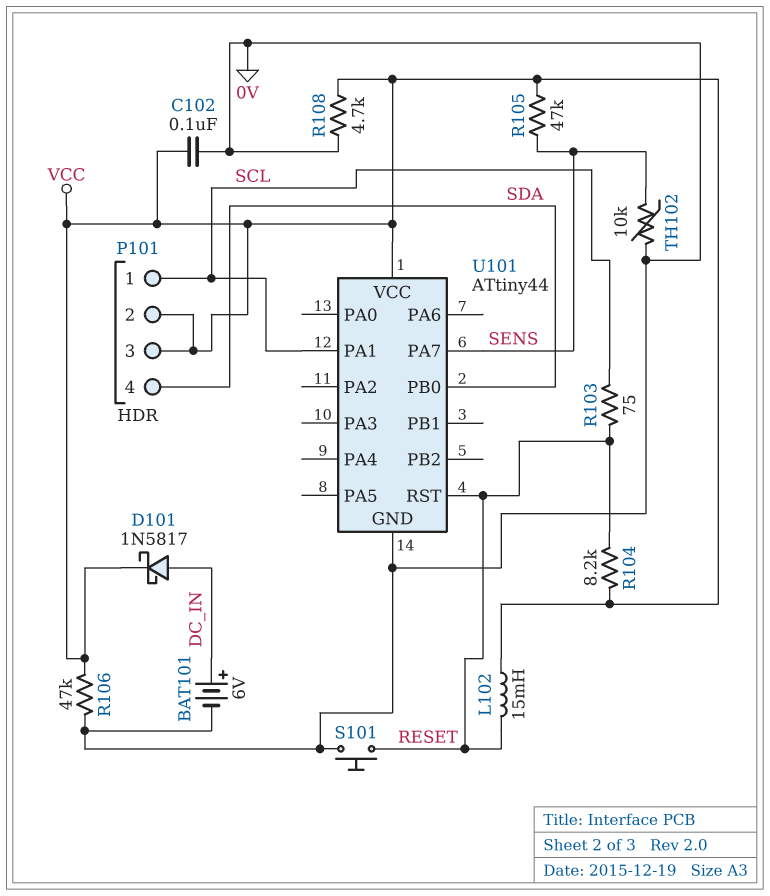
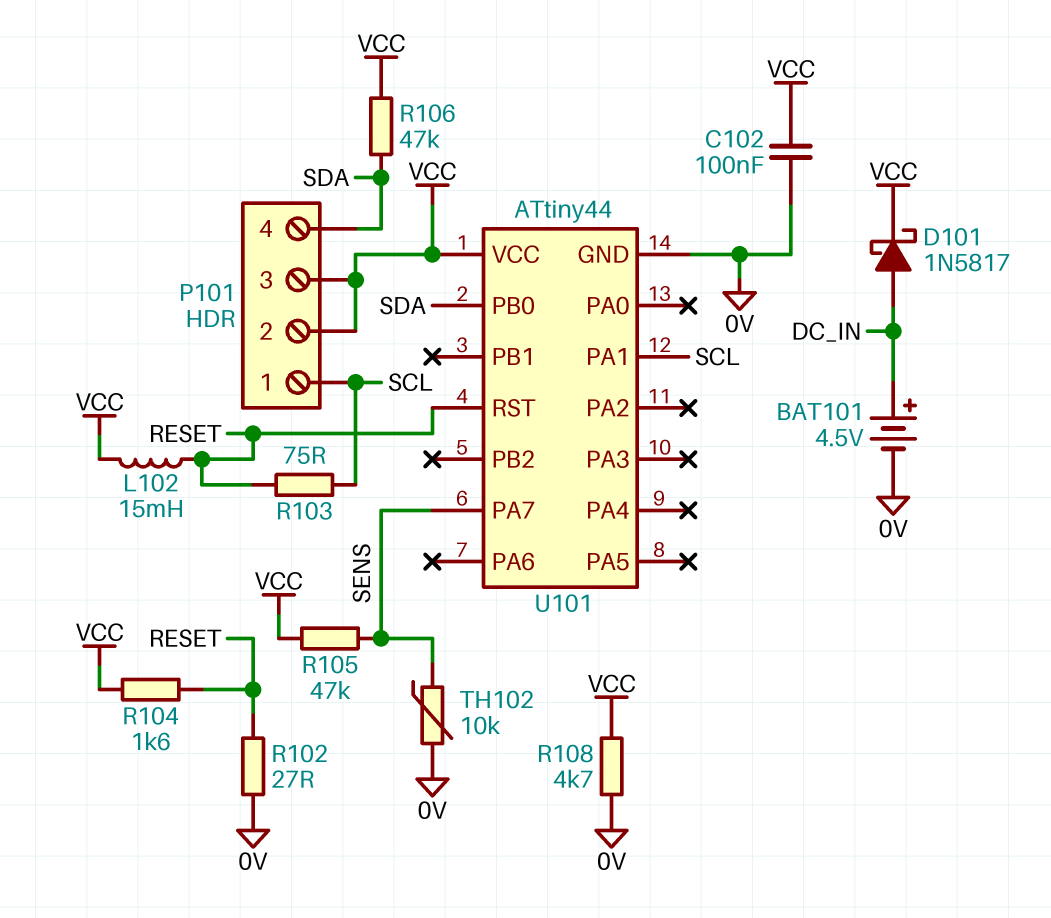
BAT101: 6V (plus DC_IN, minus 0V) -> 4.5V (plus DC_IN, minus 0V)
R102: none -> 27 (0V, RESET)
R104: 8.2k (RESET, VCC) -> 1.6k (RESET, VCC)
R106: 47k (0V, VCC) -> 47k (SDA, VCC)
S101: button (0V, RESET) -> none

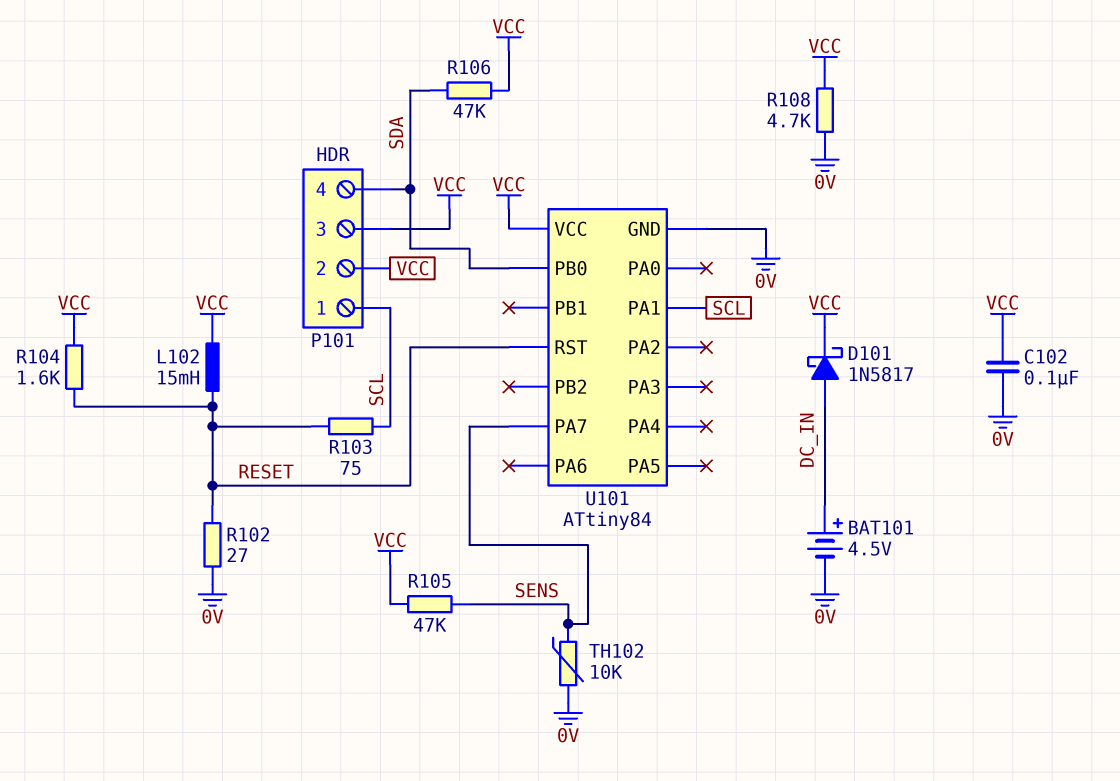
U101: ATtiny44 -> ATtiny84

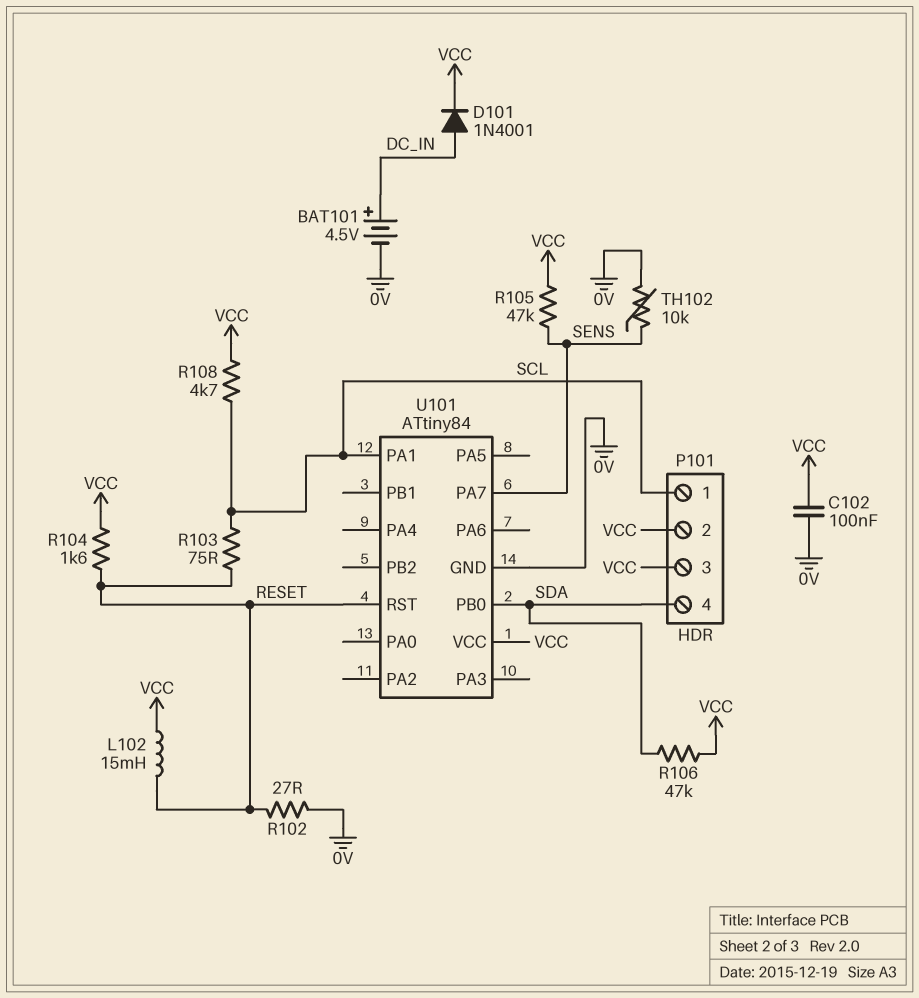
D101: schottky 1N5817 (A DC_IN, K VCC) -> diode 1N4001 (A DC_IN, K VCC)
R108: 4.7k (0V, VCC) -> 4.7k (SCL, VCC)

